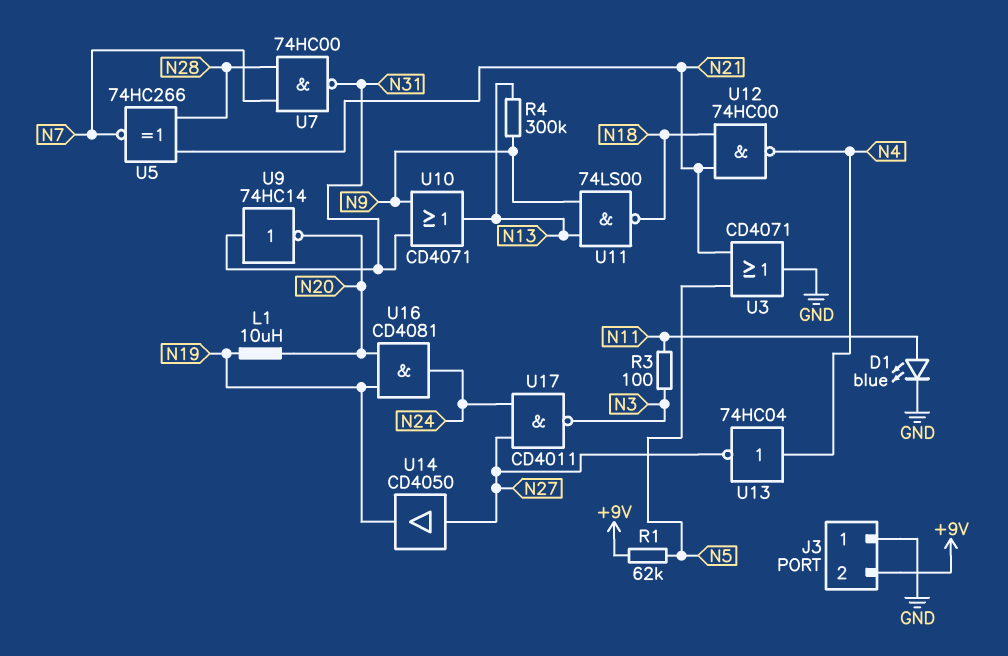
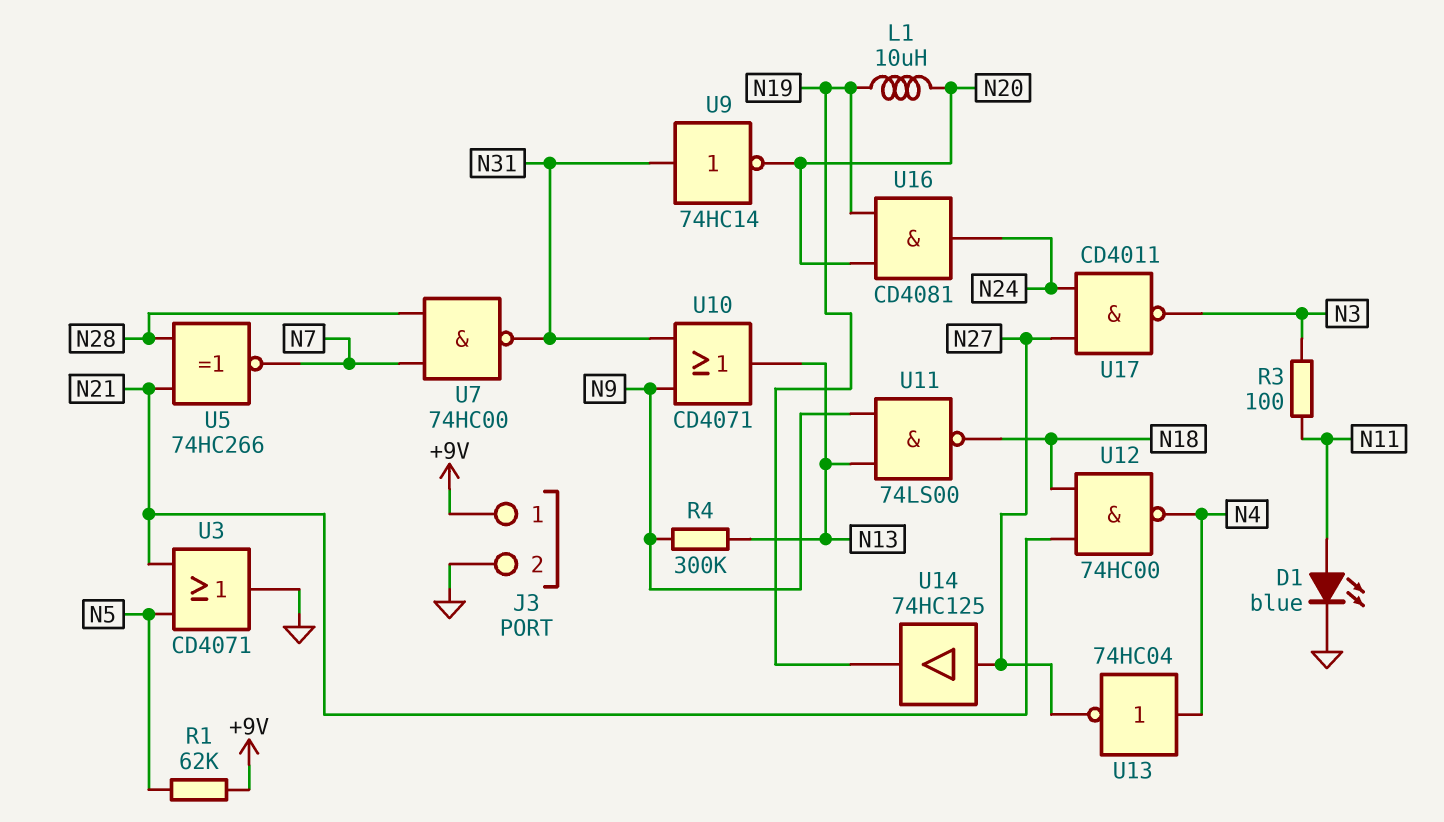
J3 pin 1: GND -> +9V
J3 pin 2: +9V -> GND
U14: buffer CD4050 (in N27, out N19) -> buffer 74HC125 (in N27, out N19)

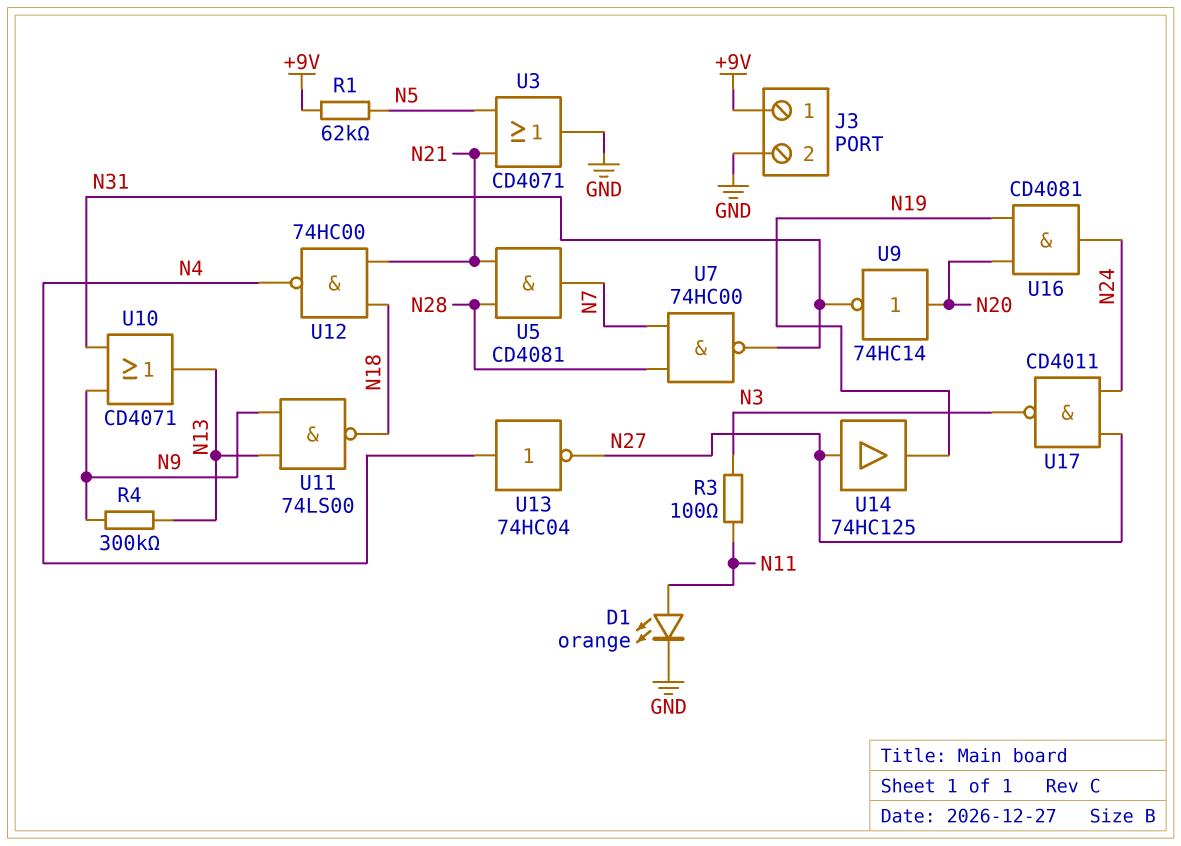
D1: LED blue (A N11, K GND) -> LED orange (A N11, K GND)
L1: 10uH (N19, N20) -> none
U5: XNOR 74HC266 (in N21, in N28, out N7) -> AND CD4081 (in N21, in N28, out N7)
U9: NOT 74HC14 (in N31, out N20) -> NOT 74HC14 (in N20, out N31)

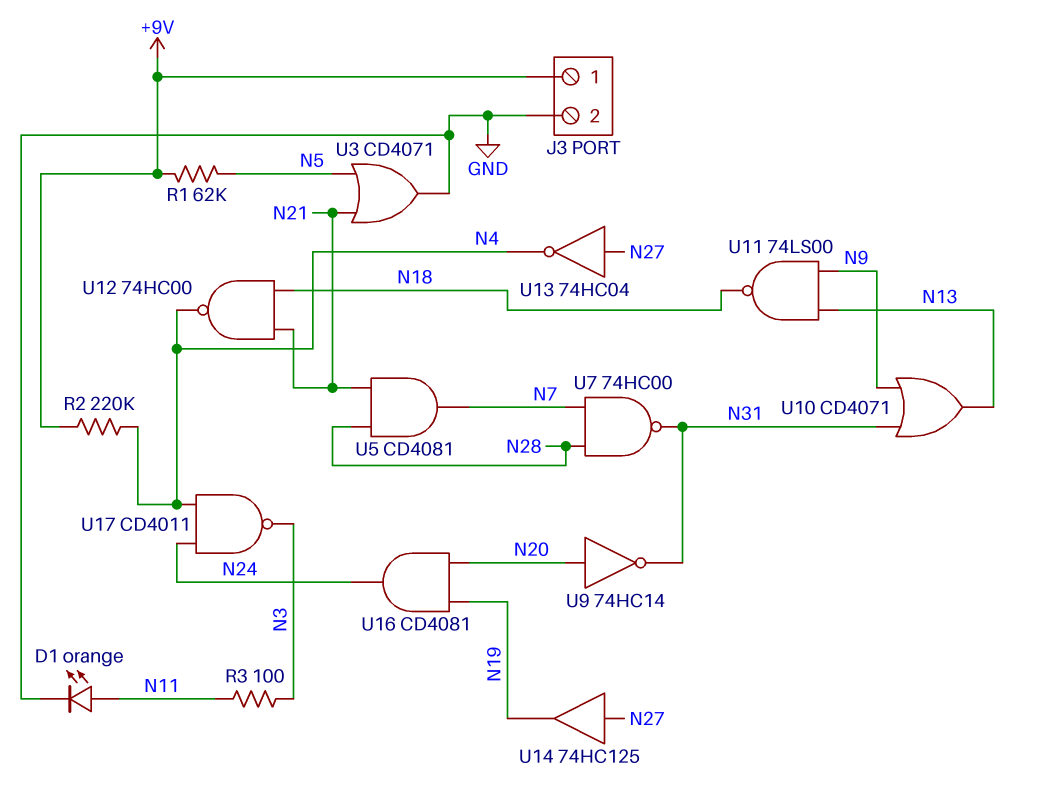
R2: none -> 220k (+9V, N4)
R4: 300k (N9, N13) -> none
U13: NOT 74HC04 (in N4, out N27) -> NOT 74HC04 (in N27, out N4)
U17: NAND CD4011 (in N24, in N27, out N3) -> NAND CD4011 (in N4, in N24, out N3)

